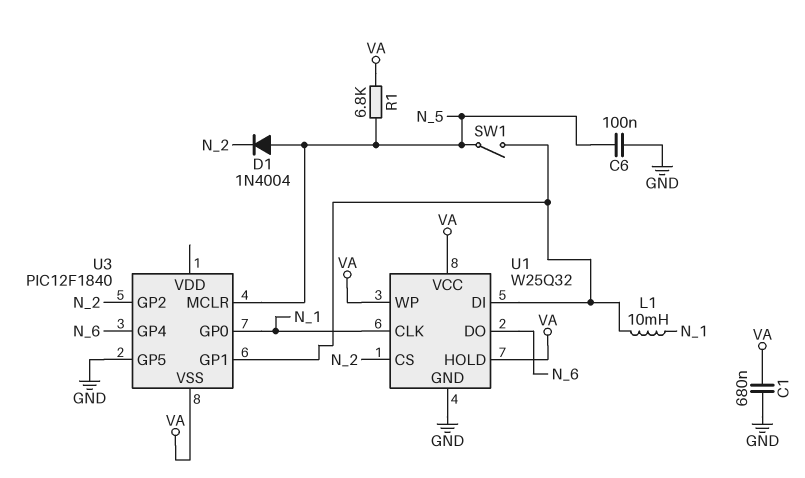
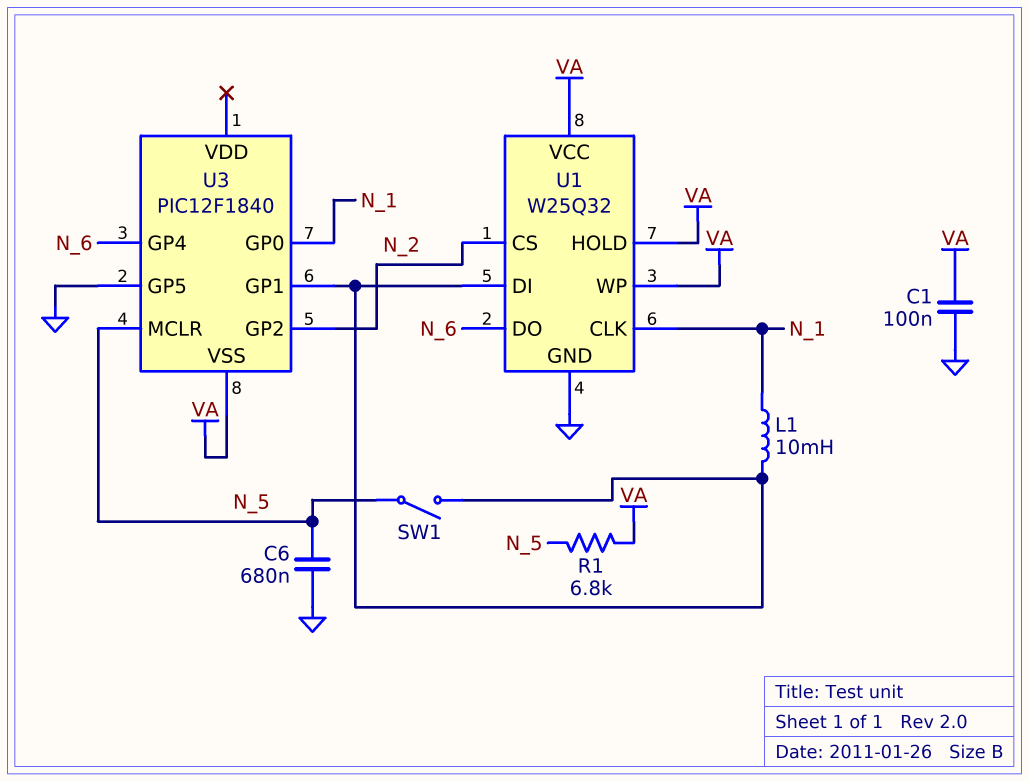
C1: 680nF (GND, VA) -> 100nF (GND, VA)
C6: 100nF (GND, N_5) -> 680nF (GND, N_5)
D1: diode 1N4004 (A N_5, K N_2) -> none

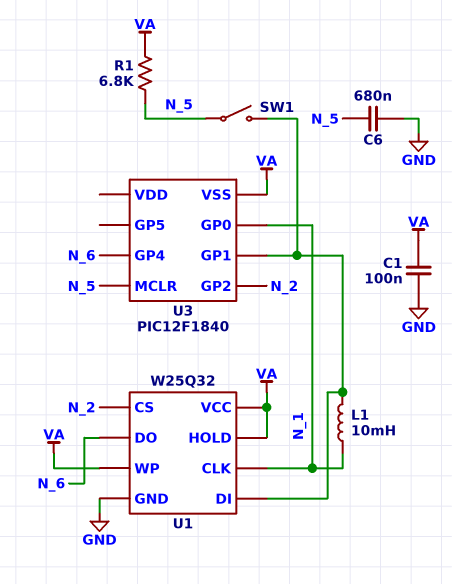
U3 pin GP5: GND -> none

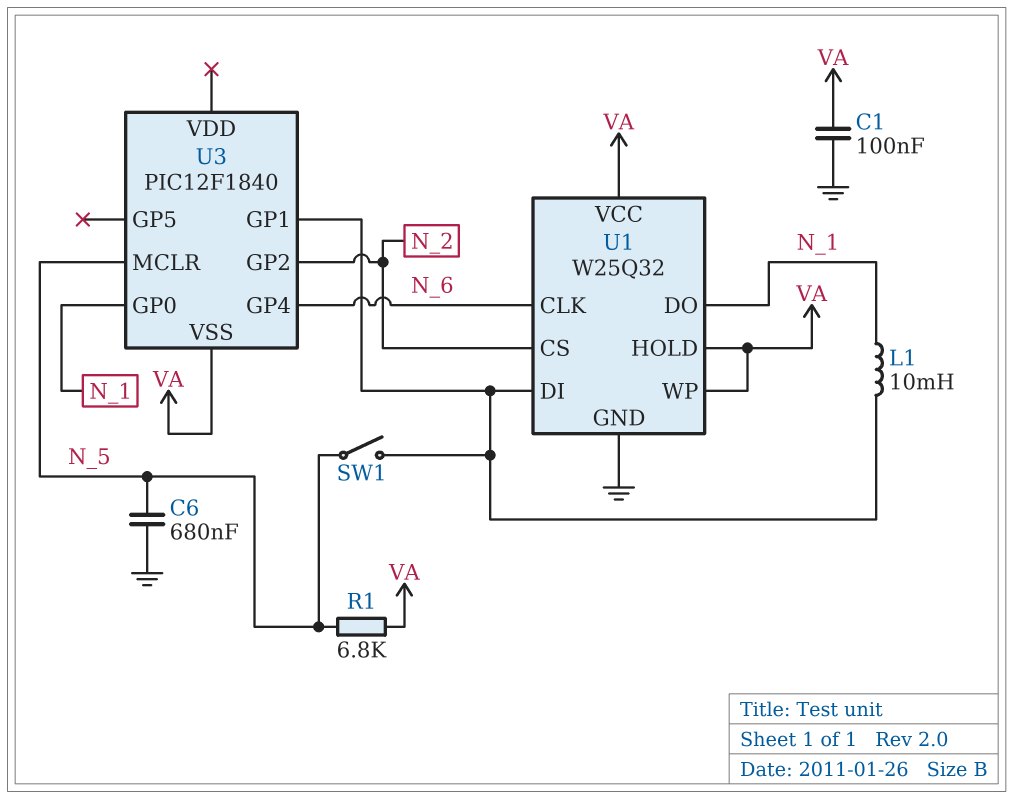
U1 pin CLK: N_1 -> N_6
U1 pin DO: N_6 -> N_1

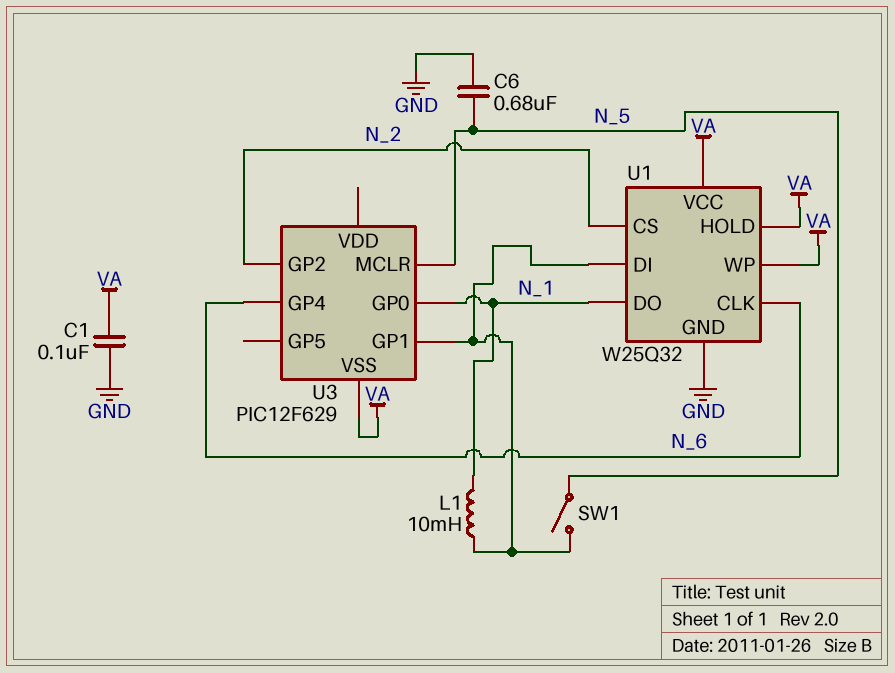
R1: 6.8k (N_5, VA) -> none
U3: PIC12F1840 -> PIC12F629

